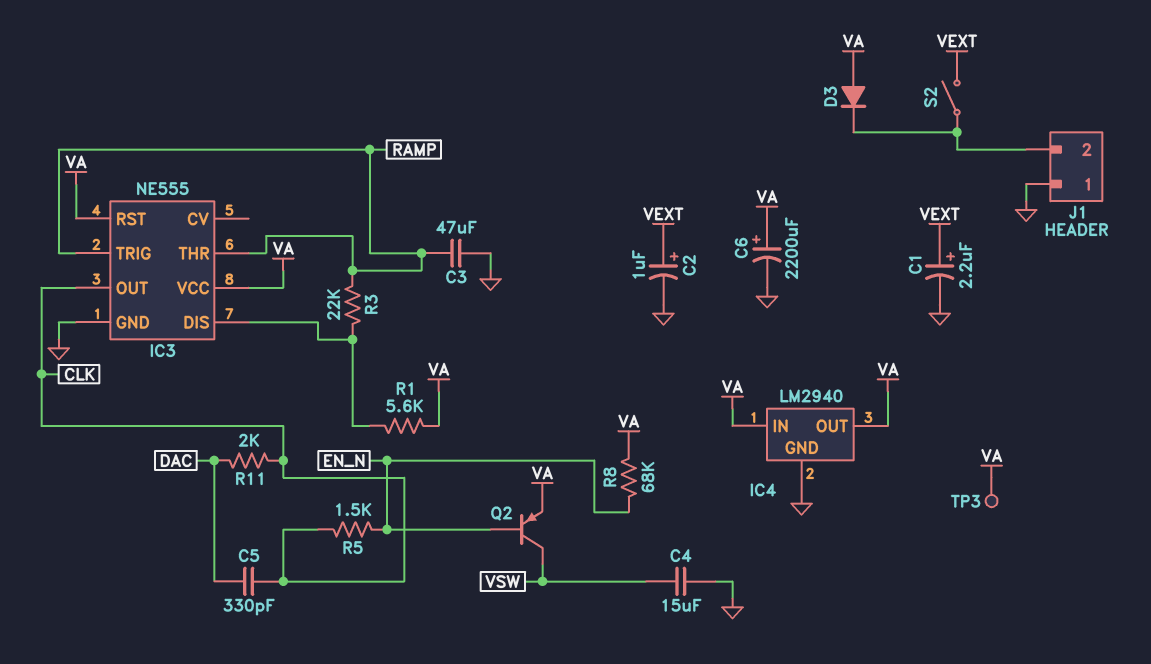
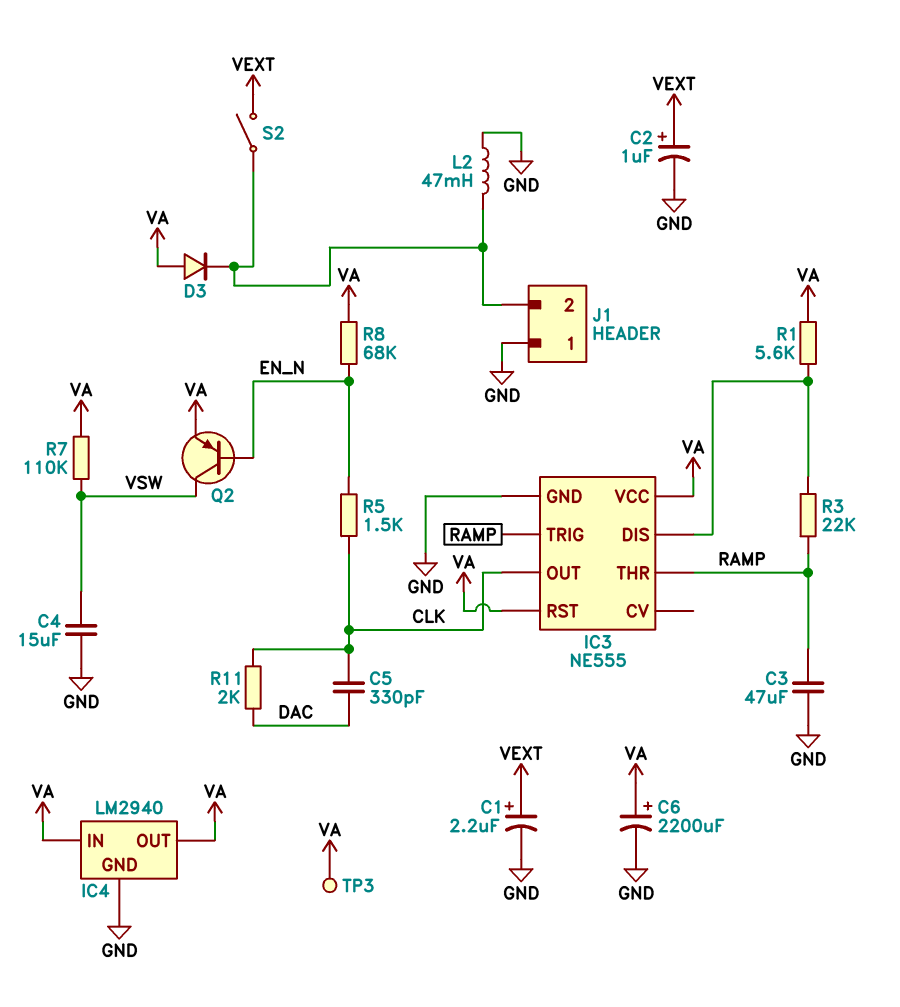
L2: none -> 47mH (GND, J1/2)
R7: none -> 110k (VA, VSW)

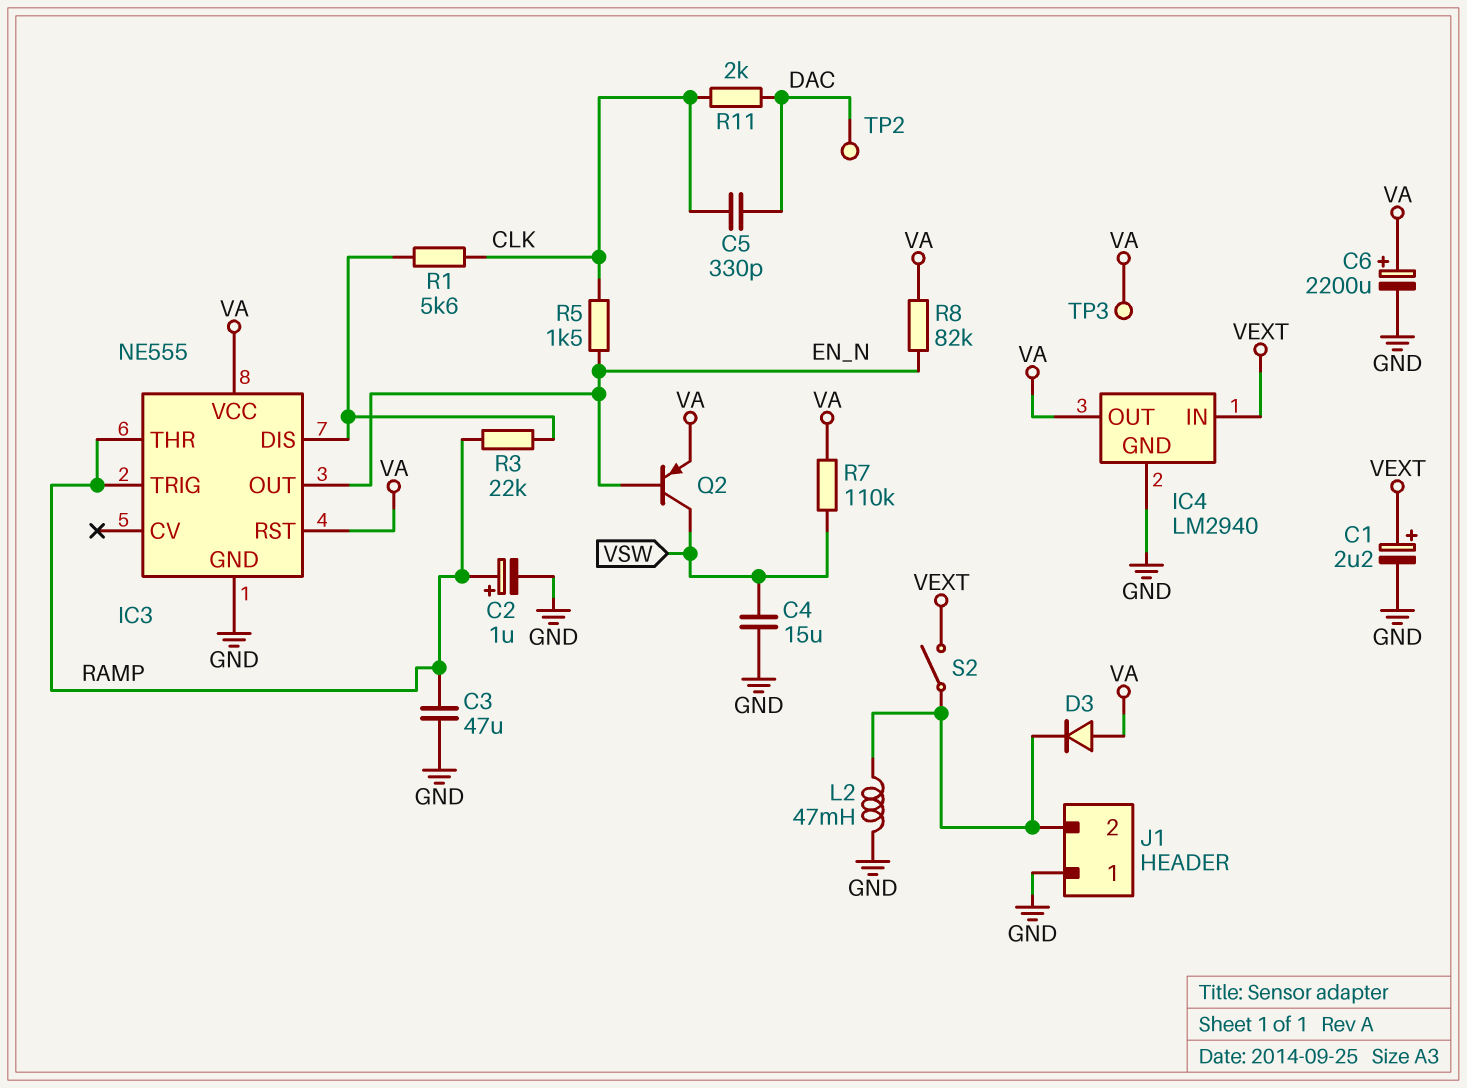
C2: 1uF (plus VEXT, minus GND) -> 1uF (plus RAMP, minus GND)
IC3 pin OUT: CLK -> EN_N
IC4 pin IN: VA -> VEXT
R1: 5.6k (IC3/DIS, VA) -> 5.6k (CLK, IC3/DIS)
R8: 68k (EN_N, VA) -> 82k (EN_N, VA)
TP2: none -> test point (DAC)

